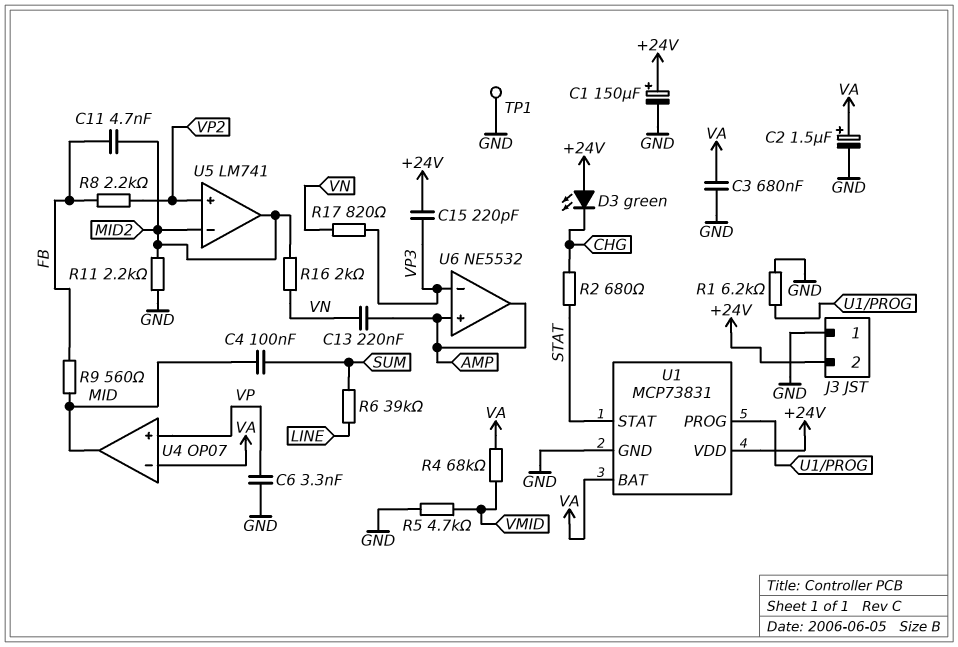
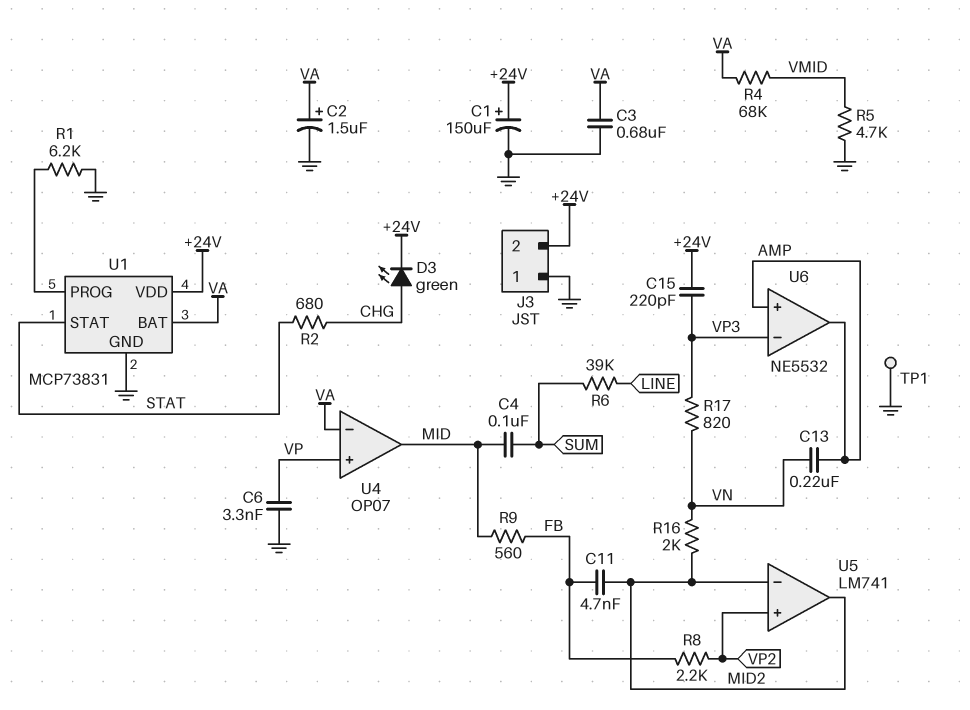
D3: LED green (A +24V, K CHG) -> LED green (A CHG, K +24V)
R11: 2.2k (GND, MID2) -> none

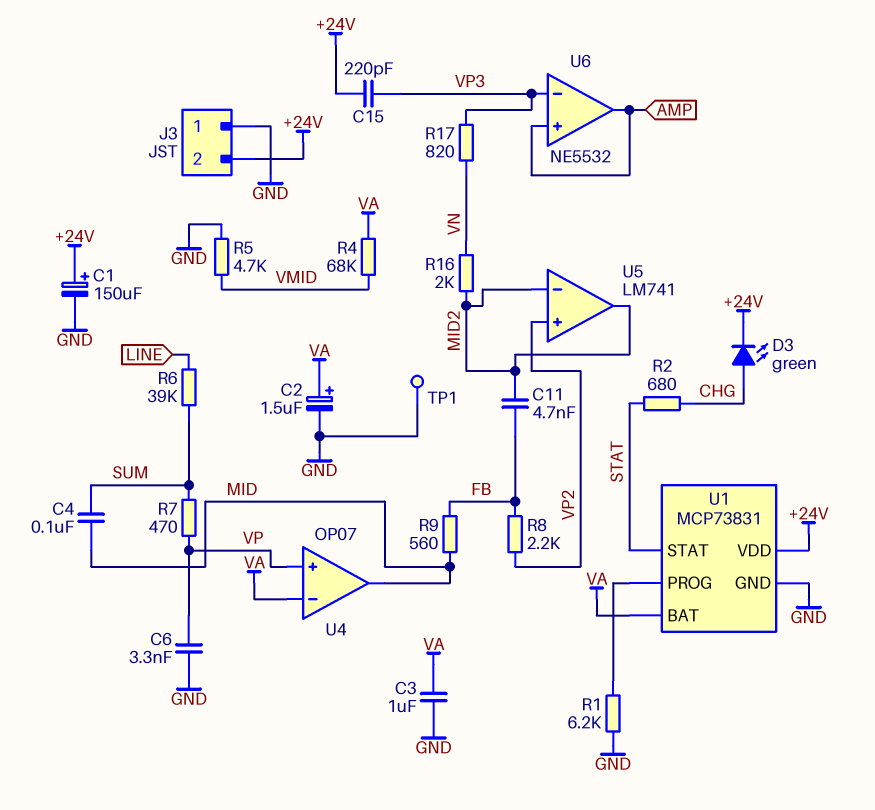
C3: 680nF (GND, VA) -> 1uF (GND, VA)
C13: 220nF (AMP, VN) -> none
R7: none -> 470 (SUM, VP)

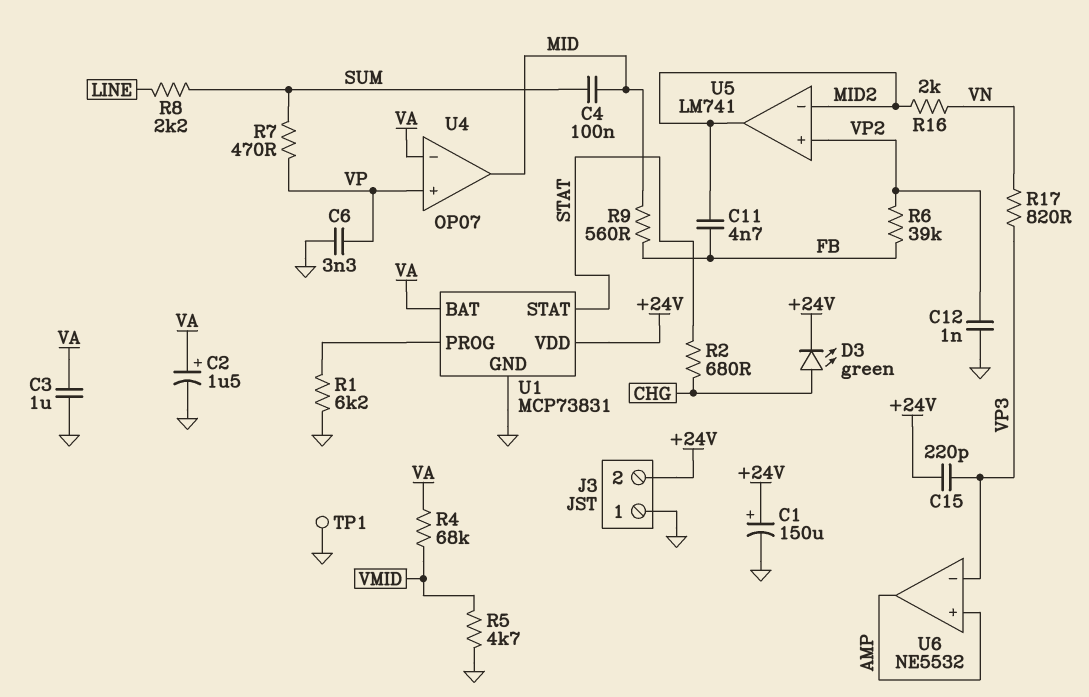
C12: none -> 1nF (GND, VP2)
R6: 39k (LINE, SUM) -> 39k (FB, VP2)
R8: 2.2k (FB, VP2) -> 2.2k (LINE, SUM)

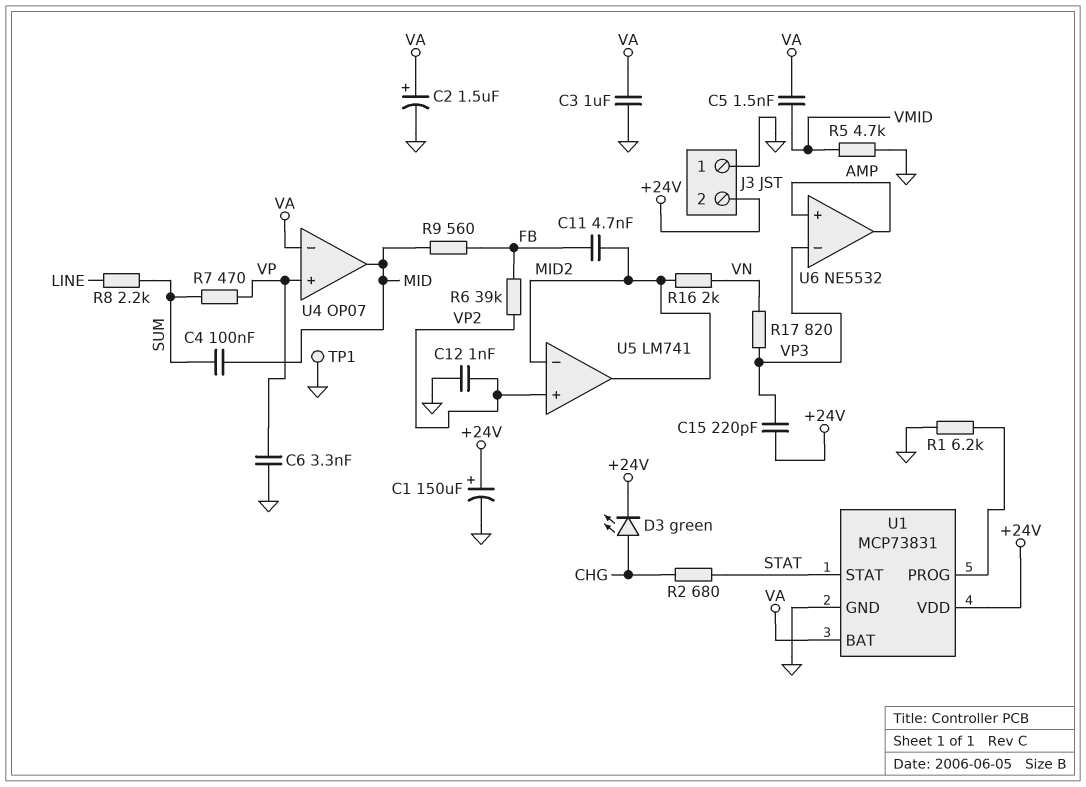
C5: none -> 1.5nF (VA, VMID)
R4: 68k (VA, VMID) -> none

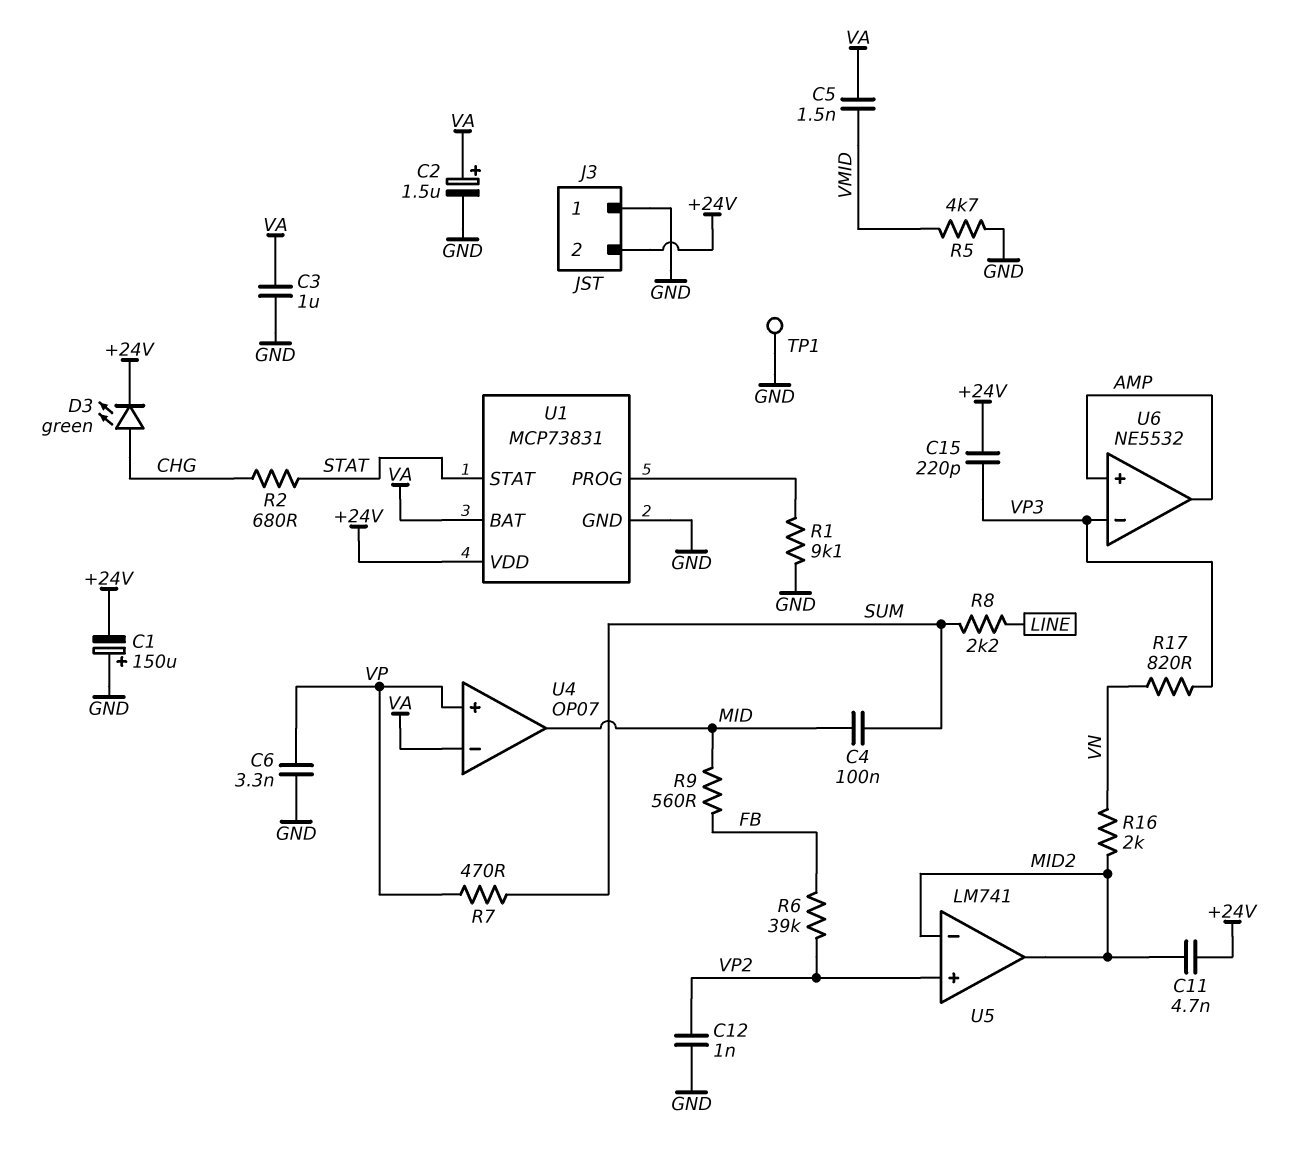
C1: 150uF (plus +24V, minus GND) -> 150uF (plus GND, minus +24V)
C11: 4.7nF (FB, MID2) -> 4.7nF (+24V, MID2)
R1: 6.2k (GND, U1/PROG) -> 9.1k (GND, U1/PROG)

